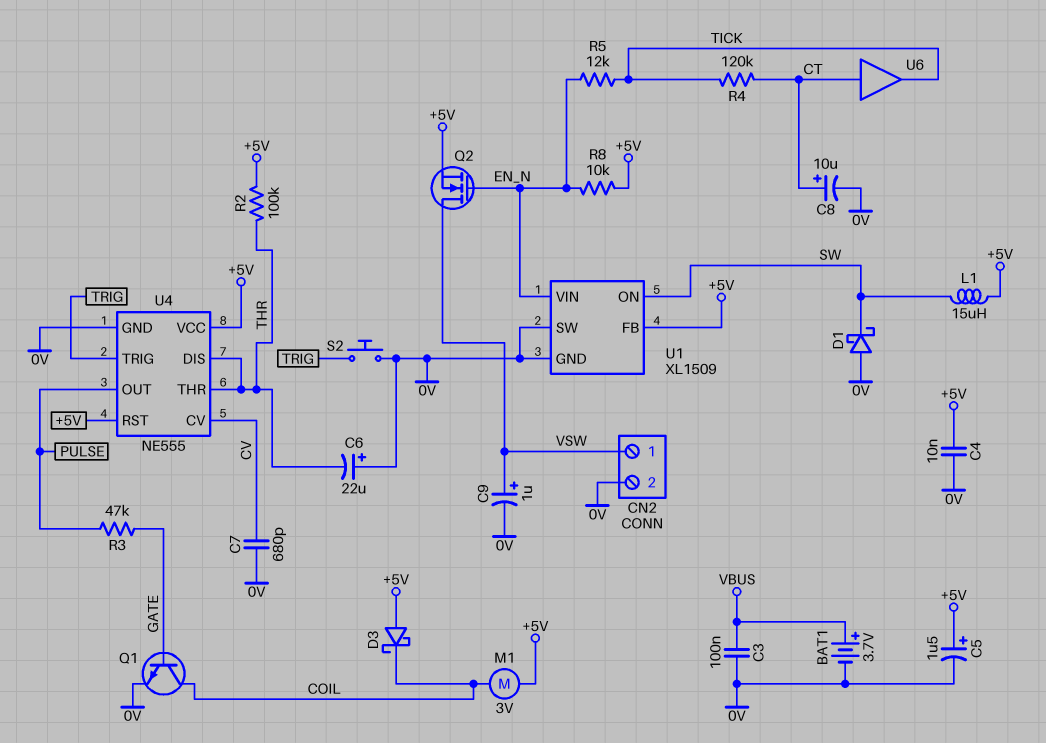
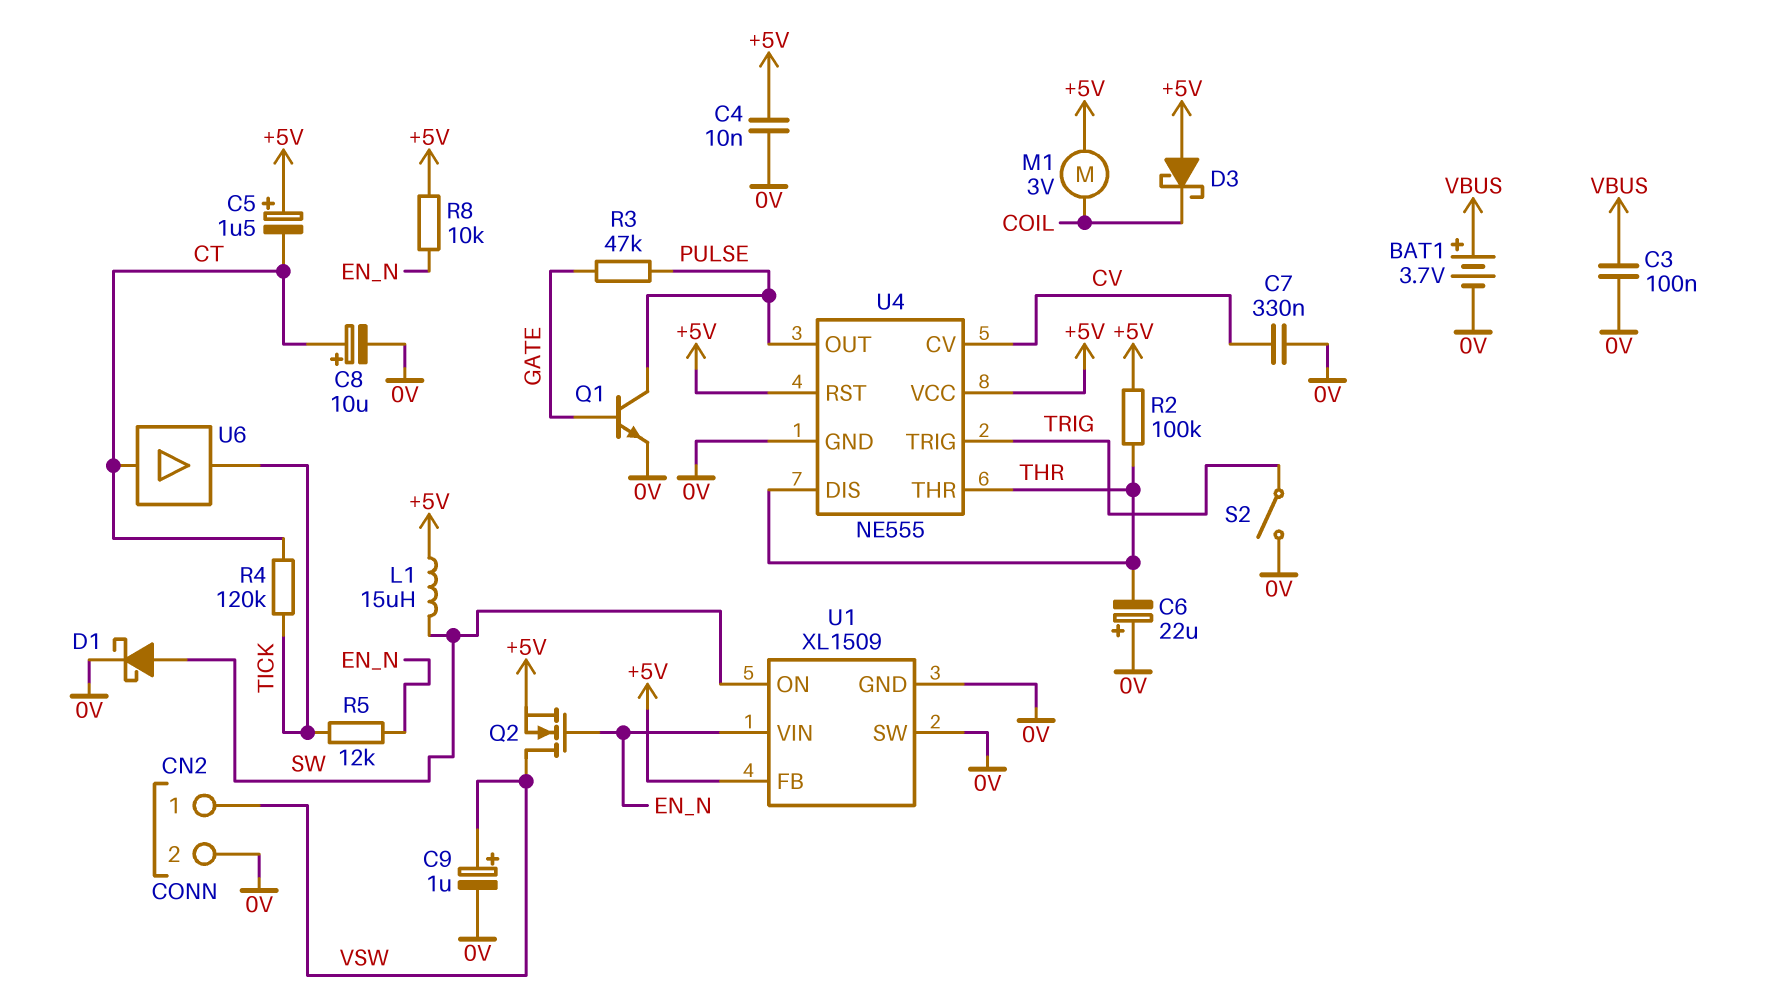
C5: 1.5uF (plus +5V, minus 0V) -> 1.5uF (plus +5V, minus CT)
C7: 680pF (0V, CV) -> 330nF (0V, CV)
D1: schottky (A 0V, K SW) -> schottky (A SW, K 0V)
Q1: NPN (B GATE, C COIL, E 0V) -> NPN (B GATE, C PULSE, E 0V)
S2: button (0V, TRIG) -> switch (0V, TRIG)

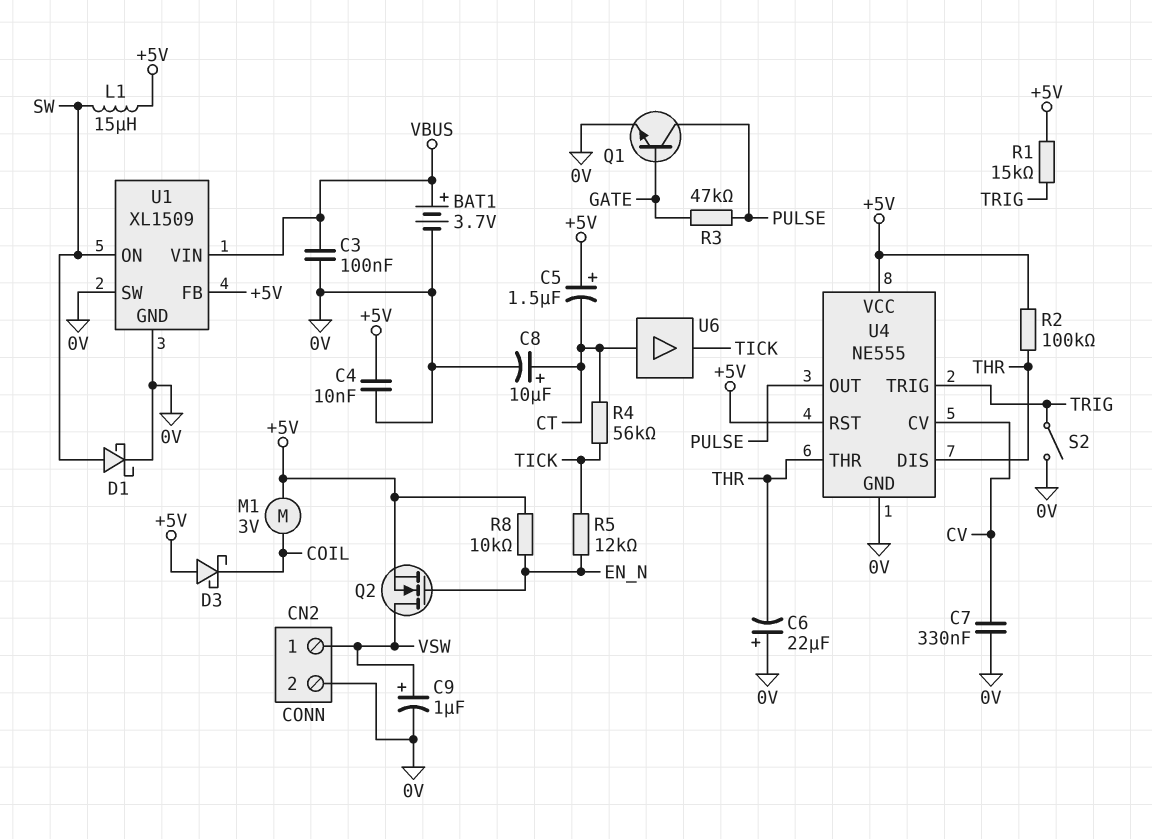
R1: none -> 15k (+5V, TRIG)
R4: 120k (CT, TICK) -> 56k (CT, TICK)
U1 pin VIN: EN_N -> VBUS

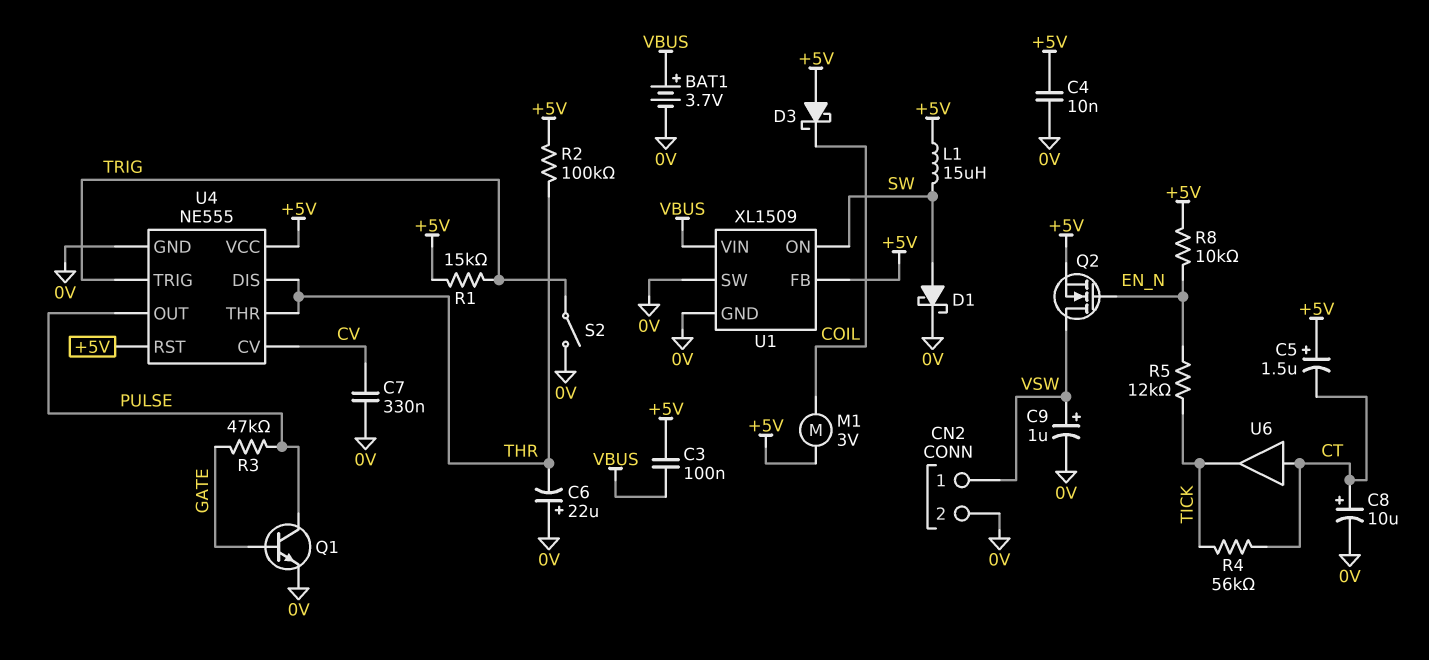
C3: 100nF (0V, VBUS) -> 100nF (+5V, VBUS)

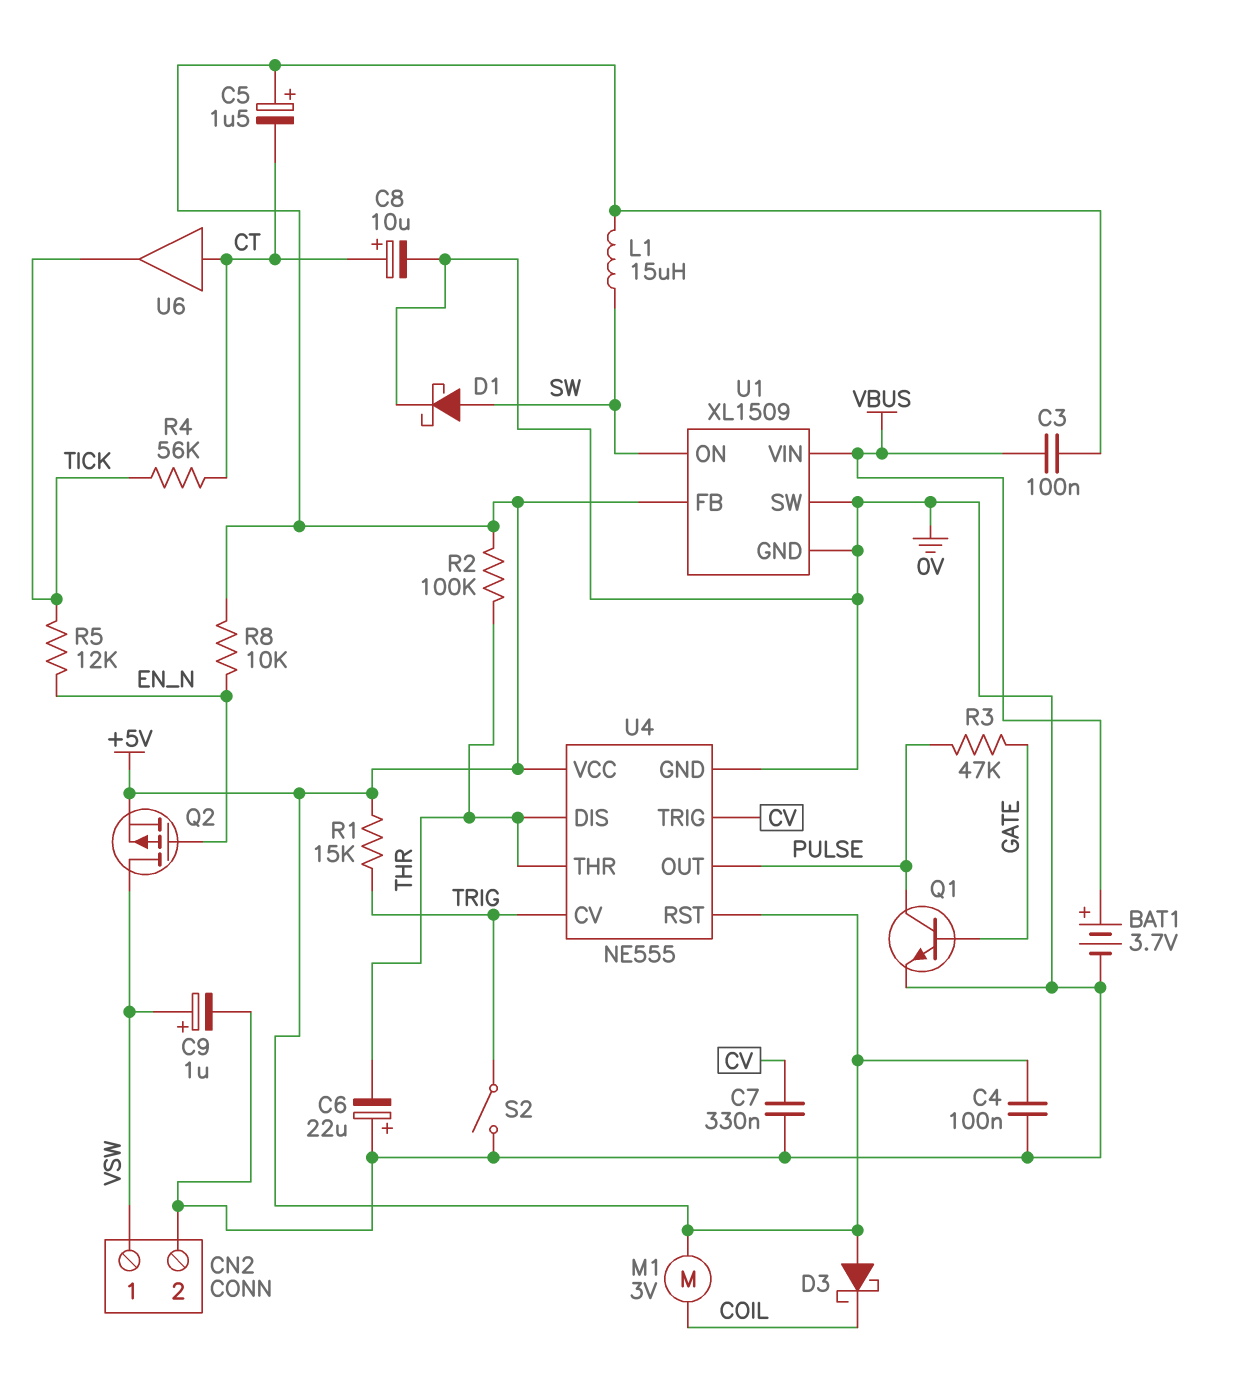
C4: 10nF (+5V, 0V) -> 100nF (+5V, 0V)
Q2: NMOS (G EN_N, D VSW, S +5V) -> PMOS (G EN_N, D VSW, S +5V)
U4 pin CV: CV -> TRIG
U4 pin TRIG: TRIG -> CV

